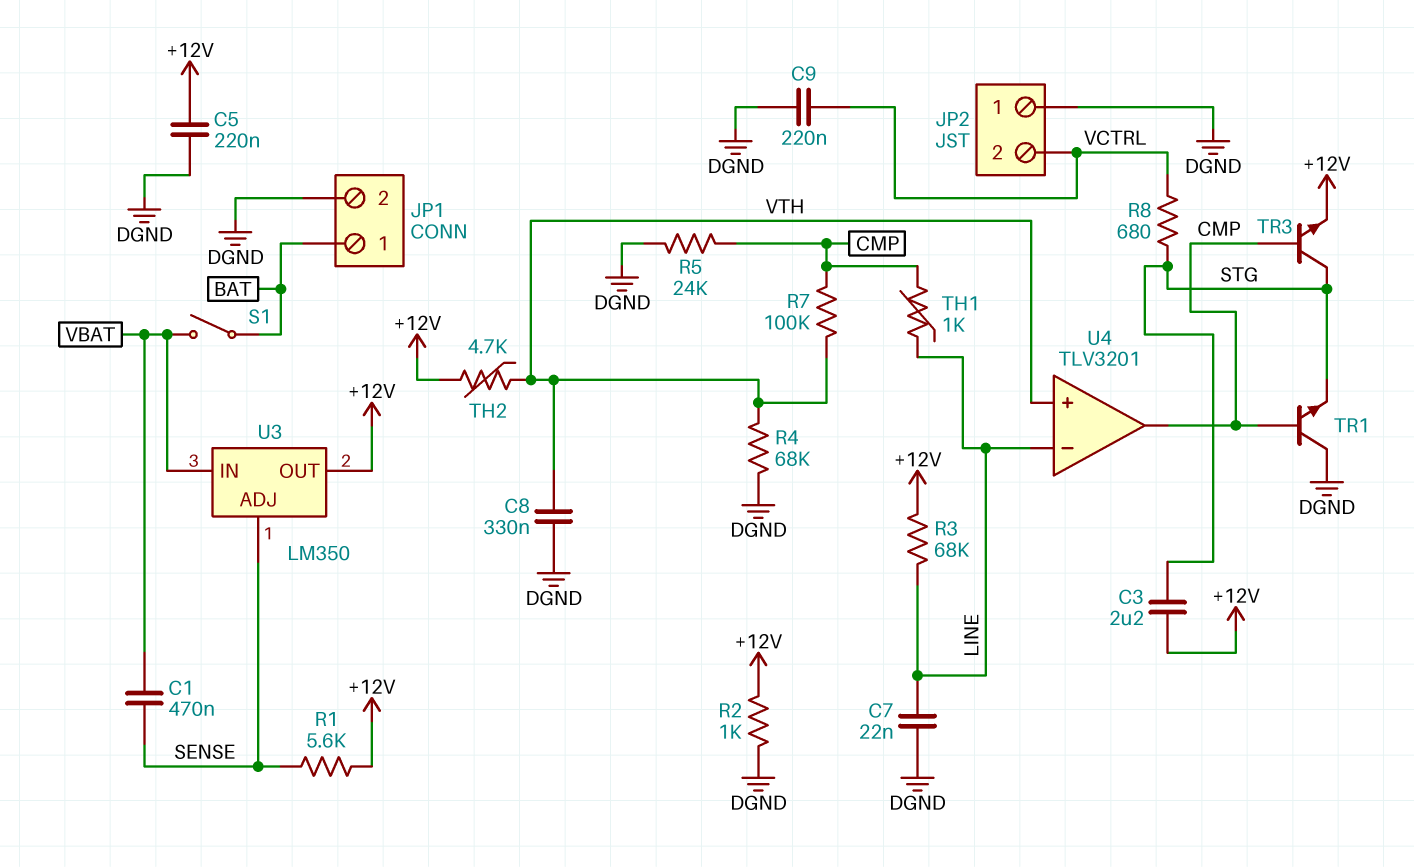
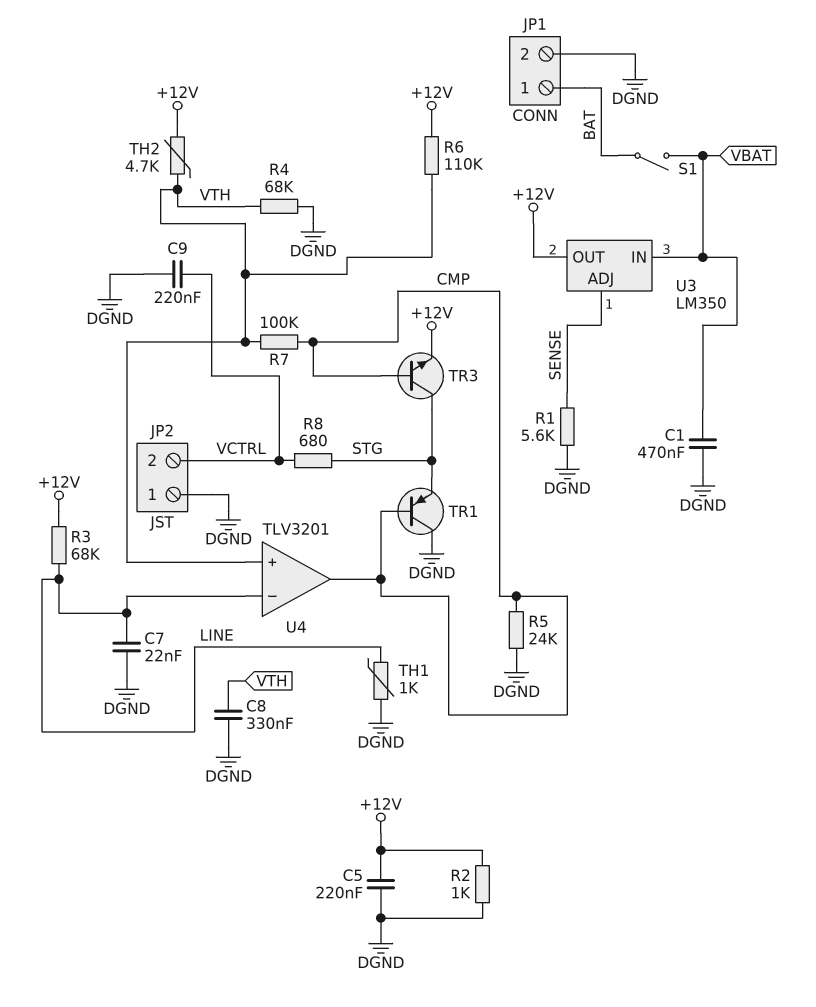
C1: 470nF (SENSE, VBAT) -> 470nF (DGND, VBAT)
C3: 2.2uF (+12V, STG) -> none
R1: 5.6k (+12V, SENSE) -> 5.6k (DGND, SENSE)
R6: none -> 110k (+12V, VTH)
TH1: 1k (CMP, LINE) -> 1k (DGND, LINE)
TR1: NPN (B CMP, C DGND, E STG) -> PNP (B CMP, C DGND, E STG)

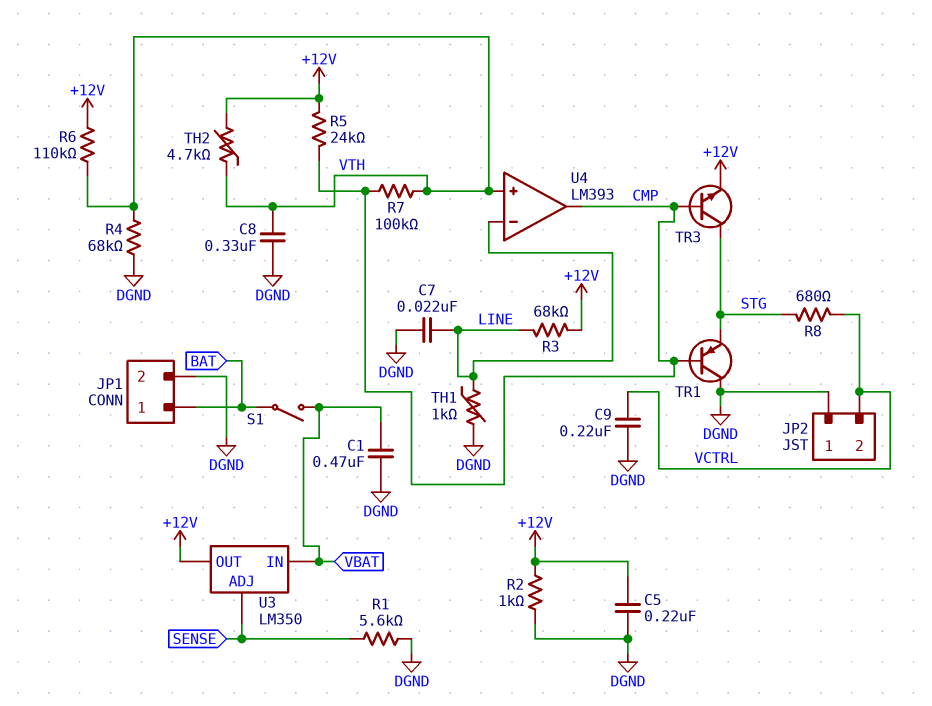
R5: 24k (CMP, DGND) -> 24k (+12V, CMP)
U4: TLV3201 -> LM393

